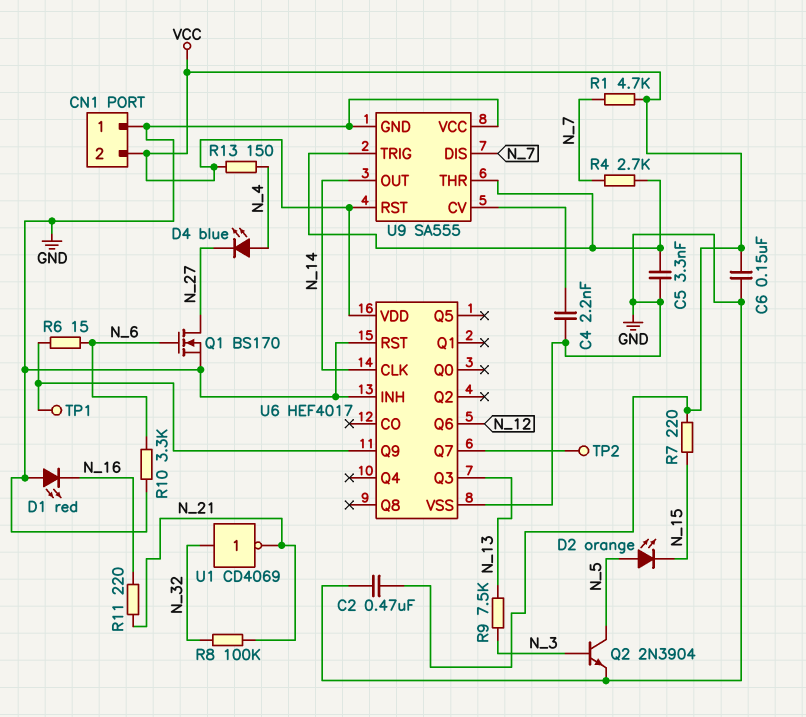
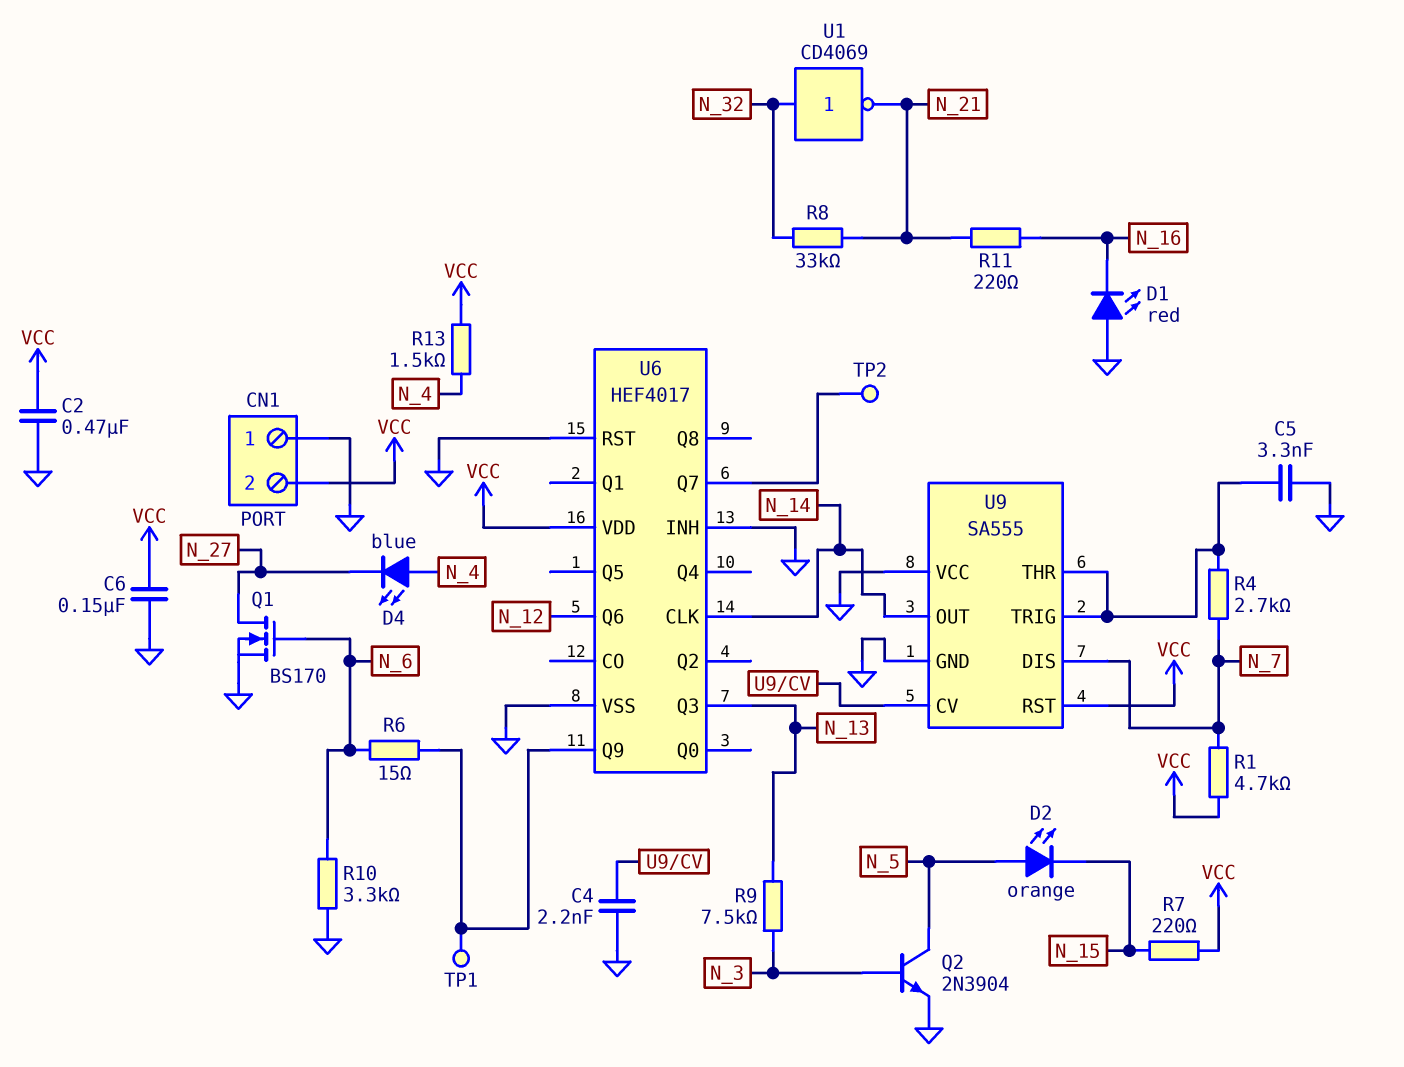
R8: 100k (N_21, N_32) -> 33k (N_21, N_32)
R13: 150 (N_4, VCC) -> 1.5k (N_4, VCC)

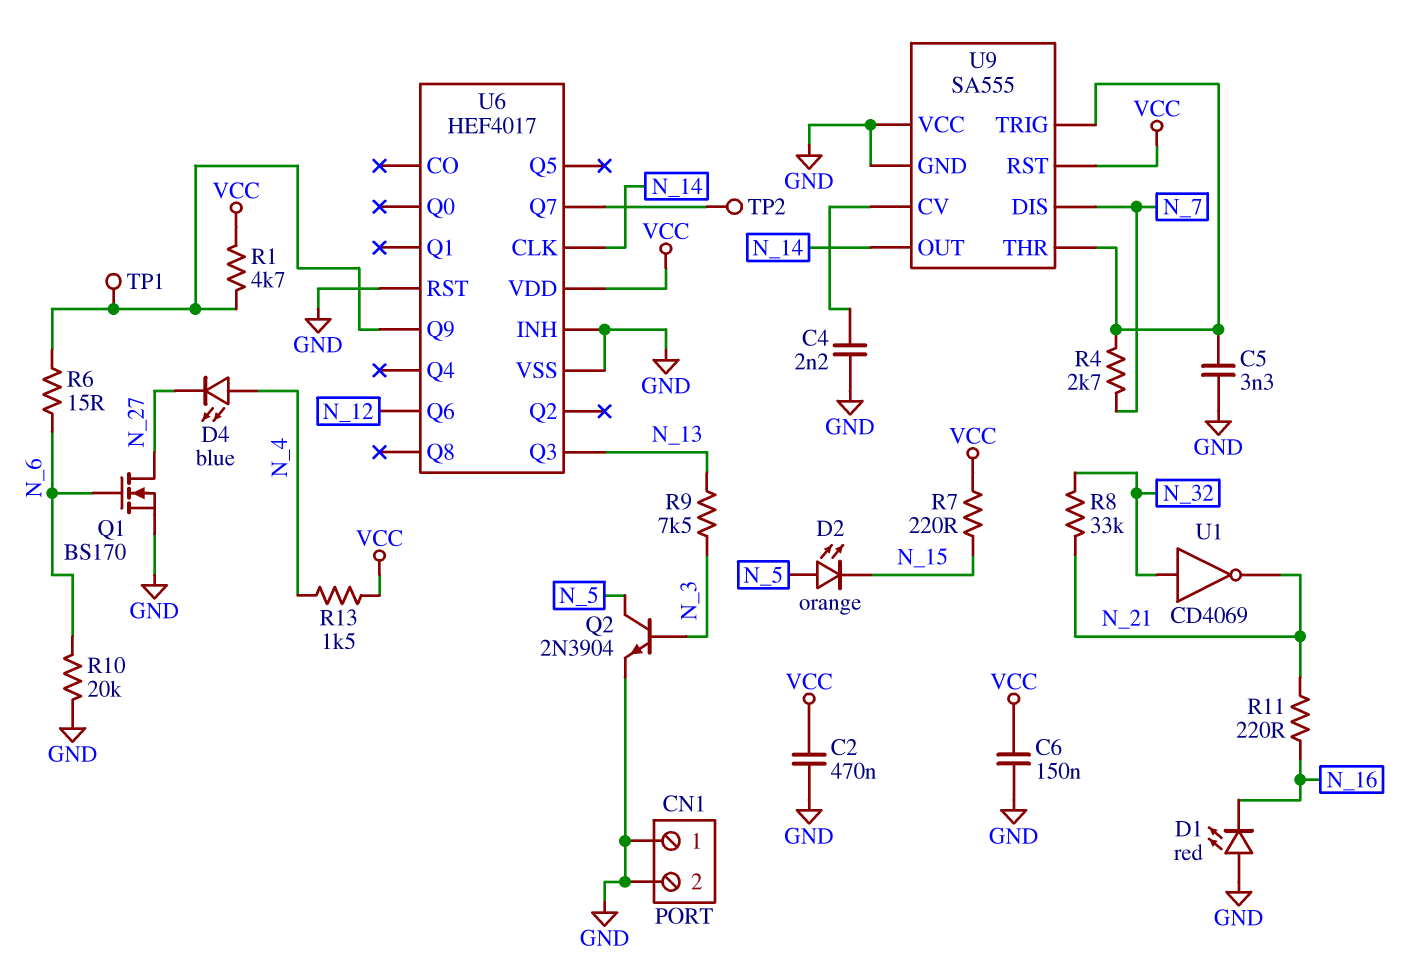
CN1 pin 2: VCC -> GND
R1: 4.7k (N_7, VCC) -> 4.7k (U6/Q9, VCC)
R10: 3.3k (GND, N_6) -> 20k (GND, N_6)

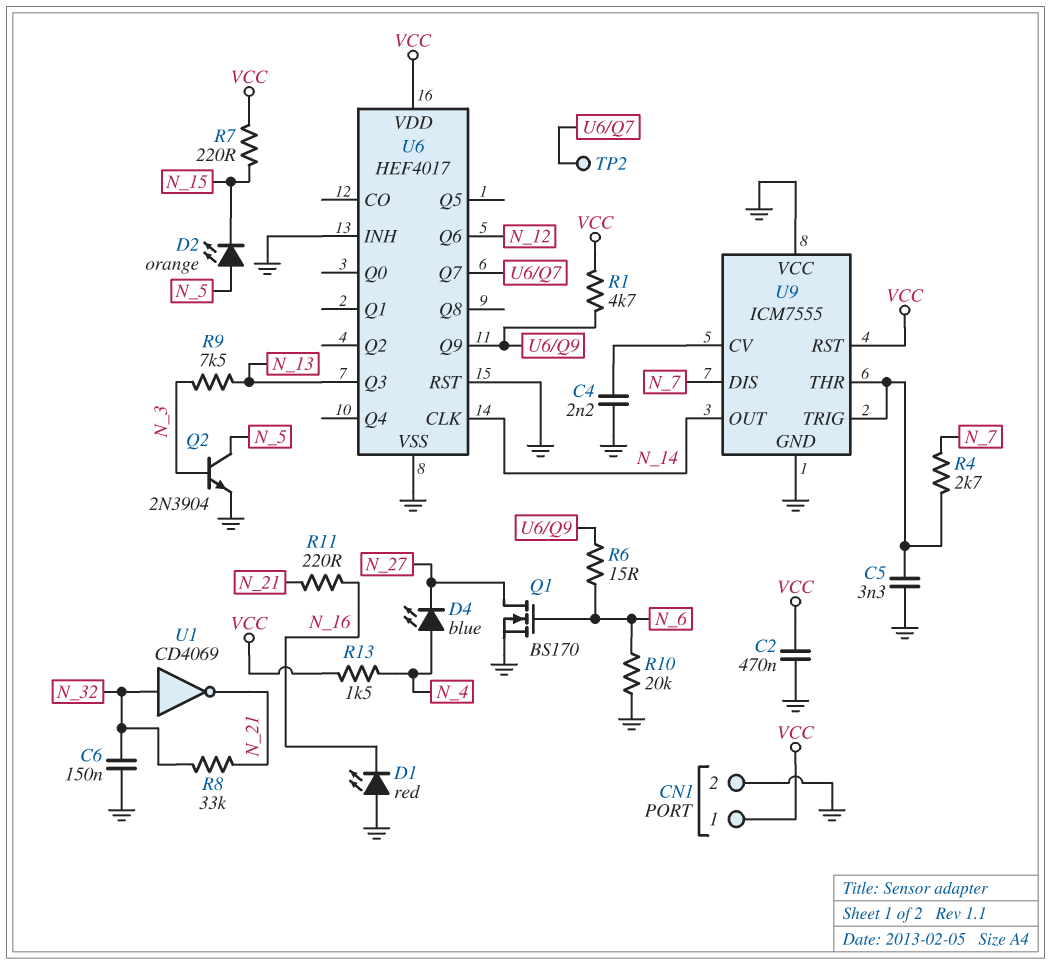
C6: 150nF (GND, VCC) -> 150nF (GND, N_32)
CN1 pin 1: GND -> VCC
TP1: test point (U6/Q9) -> none
U9: SA555 -> ICM7555

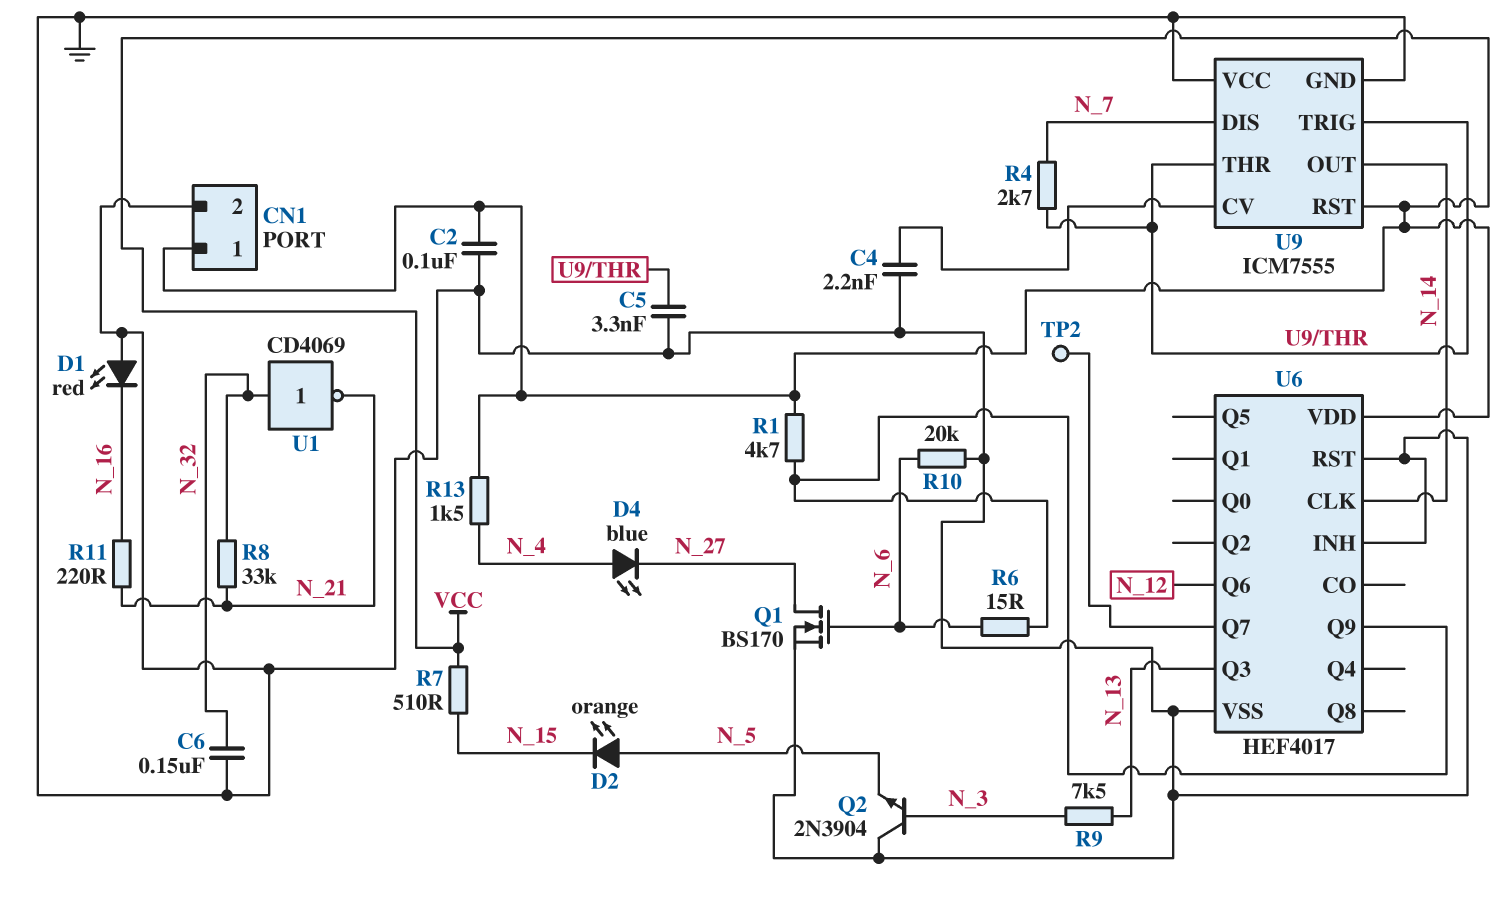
C2: 470nF (GND, VCC) -> 100nF (GND, VCC)
Q2: NPN 2N3904 (B N_3, C N_5, E GND) -> NPN 2N3904 (B N_3, C GND, E N_5)
R7: 220 (N_15, VCC) -> 510 (N_15, VCC)

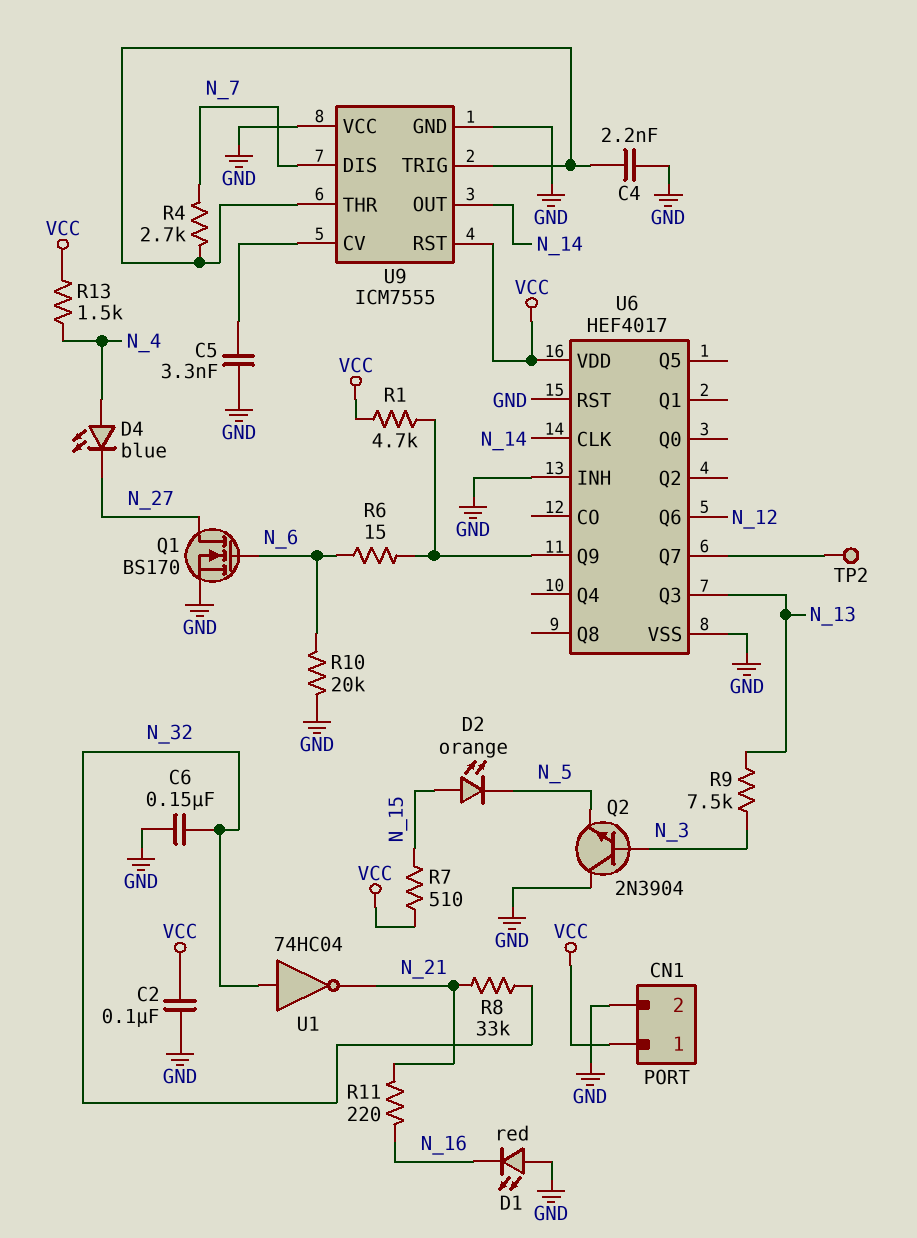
C4: 2.2nF (GND, U9/CV) -> 2.2nF (GND, U9/THR)
C5: 3.3nF (GND, U9/THR) -> 3.3nF (GND, U9/CV)
D2: LED orange (A N_5, K N_15) -> LED orange (A N_15, K N_5)
U1: NOT CD4069 (in N_32, out N_21) -> NOT 74HC04 (in N_32, out N_21)

